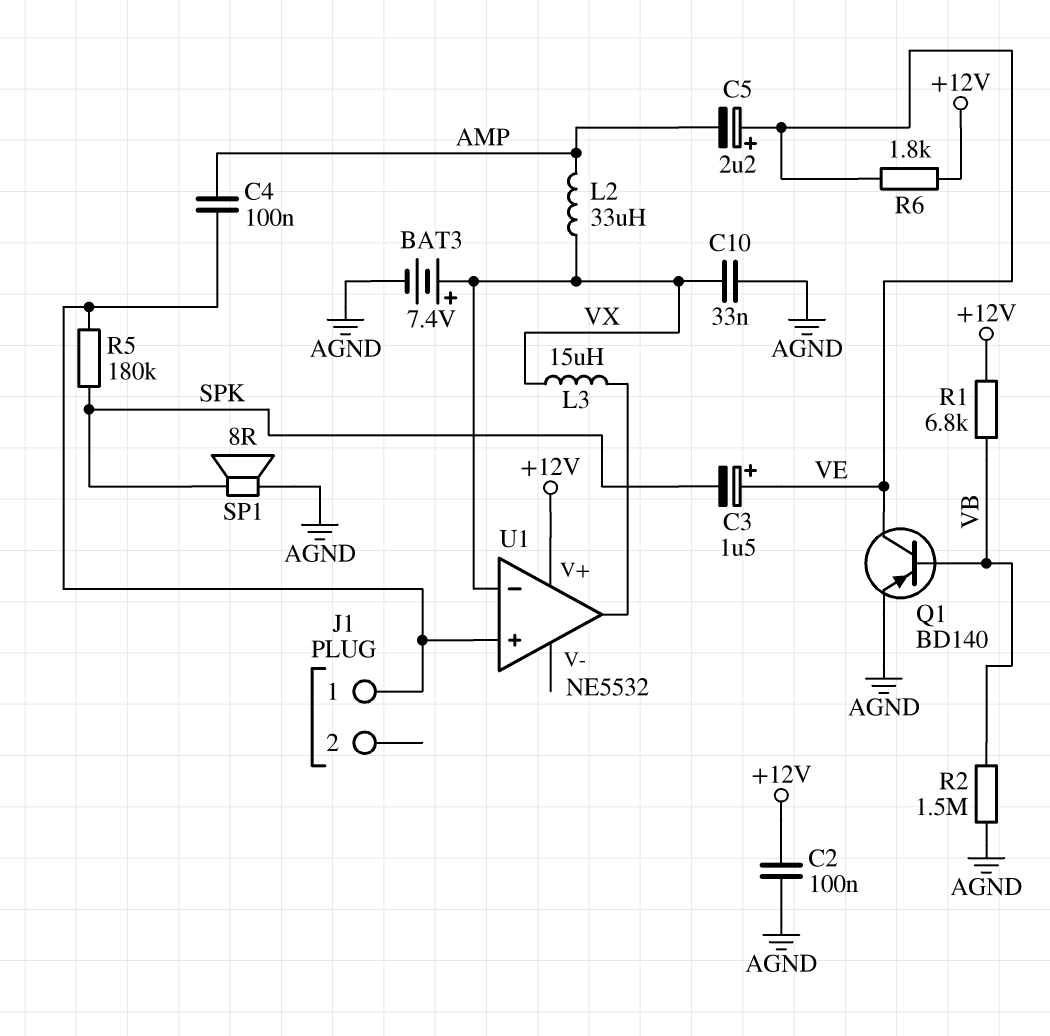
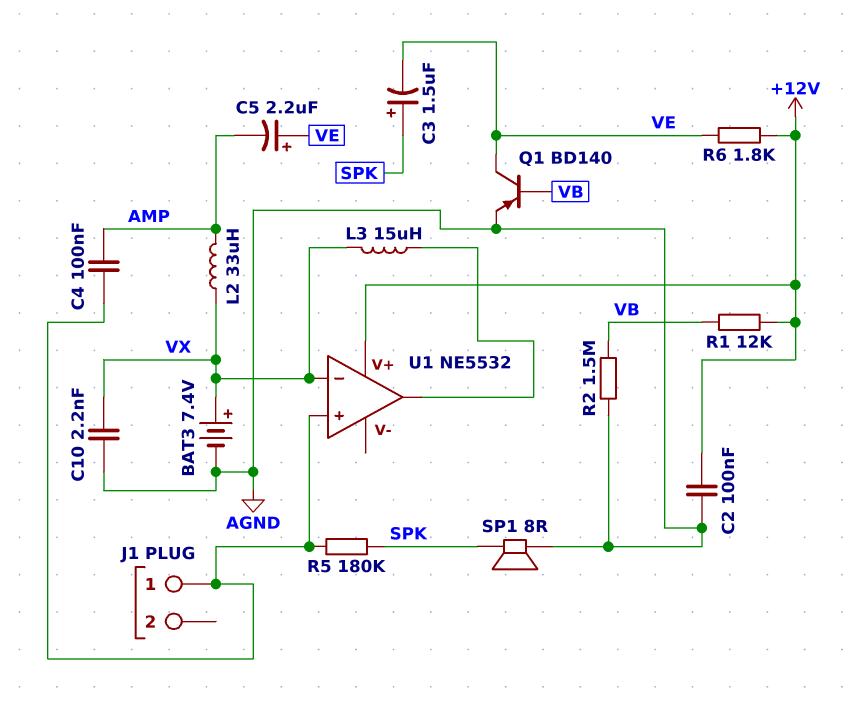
C3: 1.5uF (plus VE, minus SPK) -> 1.5uF (plus SPK, minus VE)
C10: 33nF (AGND, VX) -> 2.2nF (AGND, VX)
R1: 6.8k (+12V, VB) -> 12k (+12V, VB)

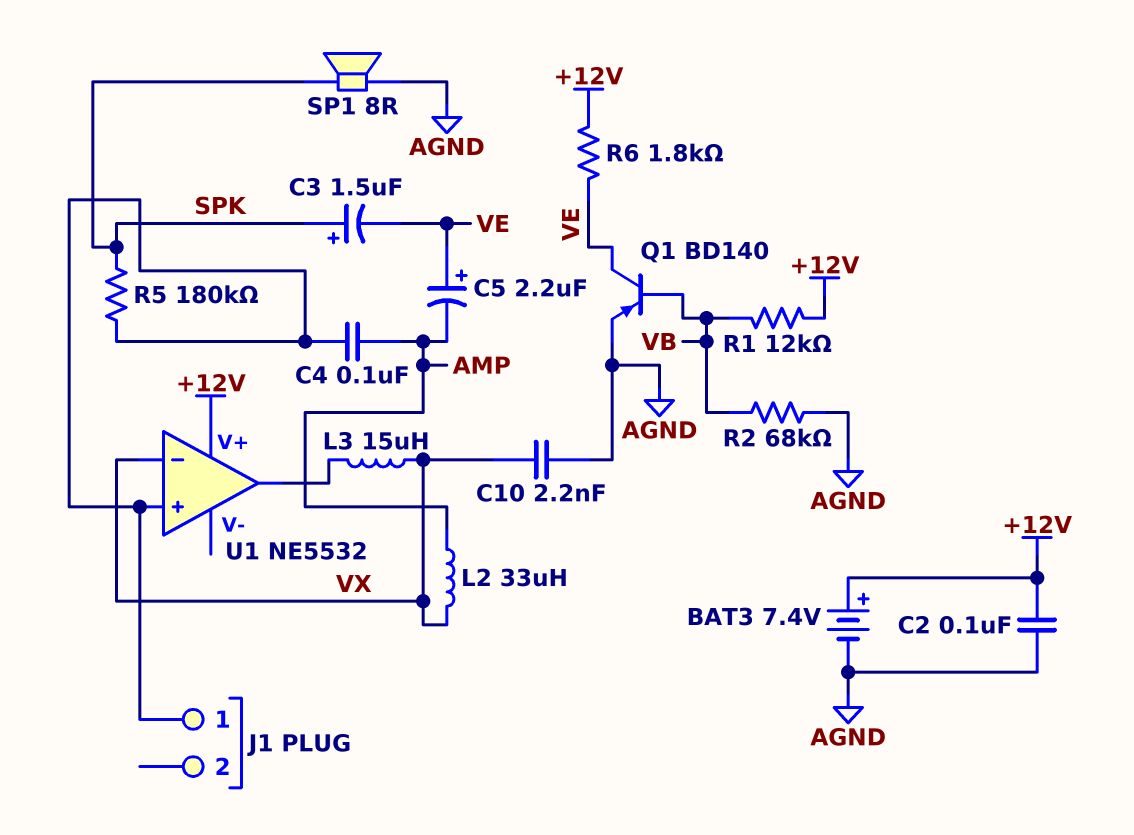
BAT3: 7.4V (plus VX, minus AGND) -> 7.4V (plus +12V, minus AGND)
R2: 1.5M (AGND, VB) -> 68k (AGND, VB)

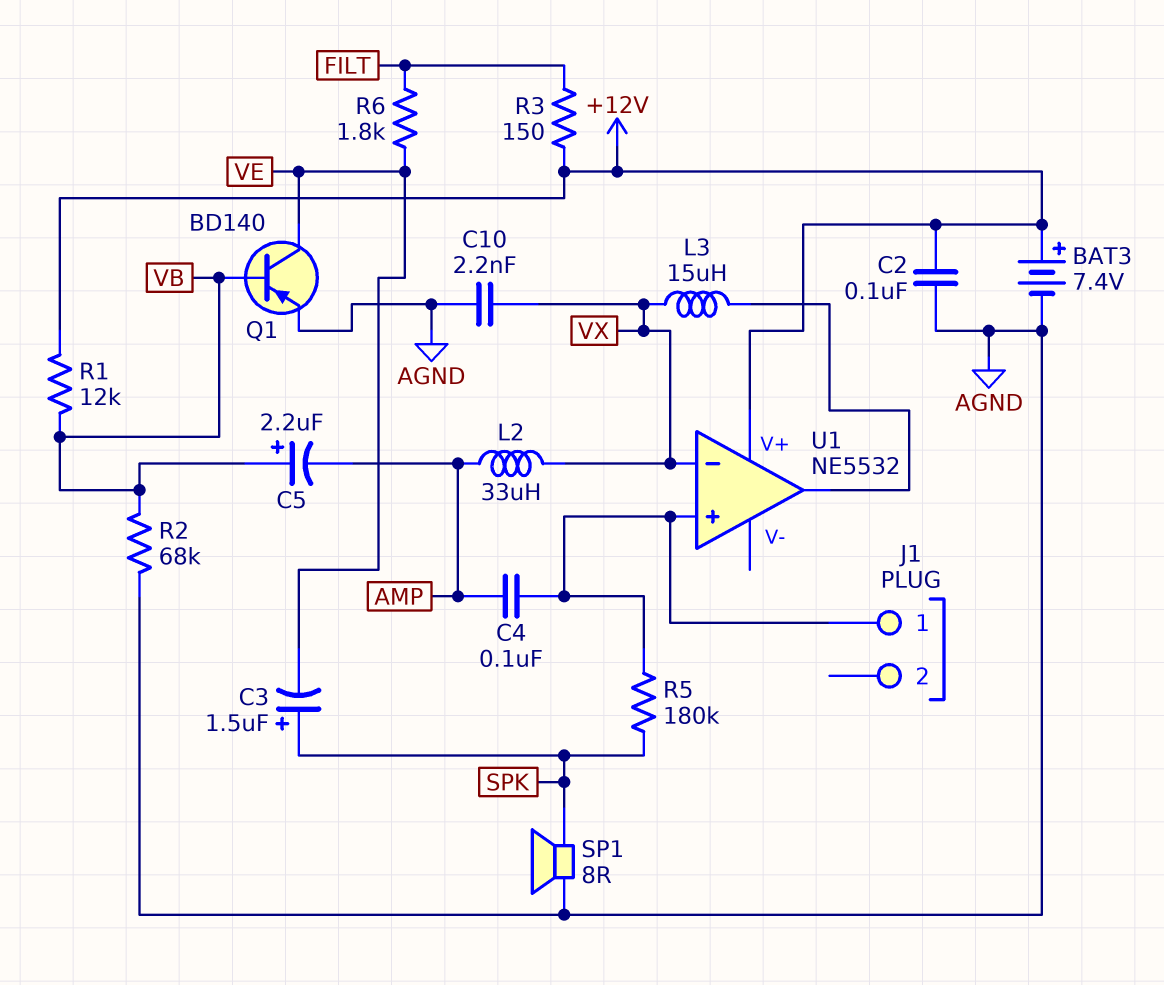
C5: 2.2uF (plus VE, minus AMP) -> 2.2uF (plus VB, minus AMP)
R3: none -> 150 (+12V, FILT)
R6: 1.8k (+12V, VE) -> 1.8k (FILT, VE)

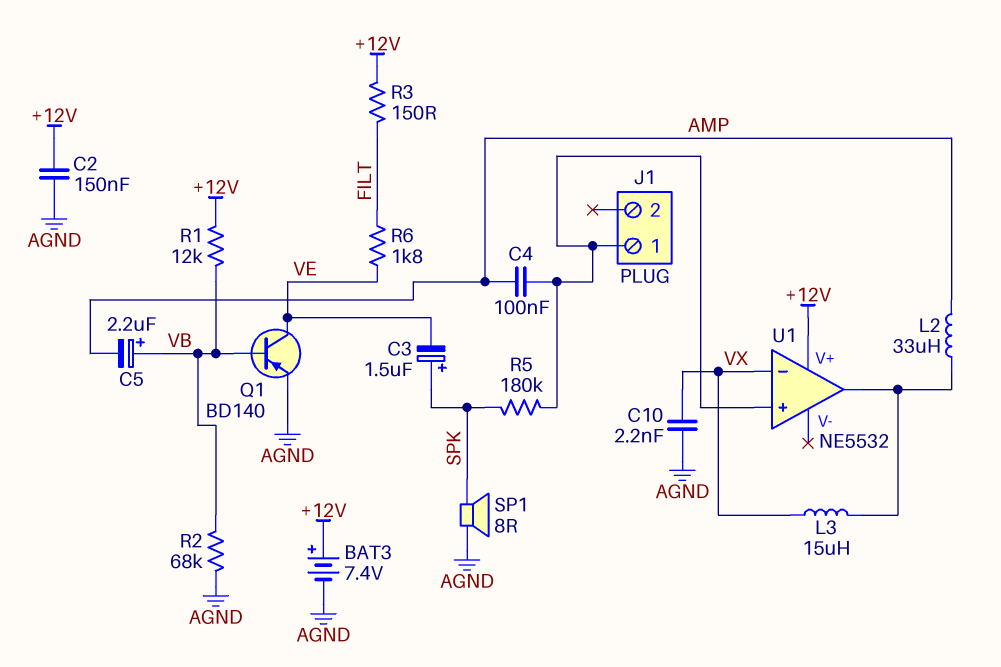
C2: 100nF (+12V, AGND) -> 150nF (+12V, AGND)
L2: 33uH (AMP, VX) -> 33uH (AMP, U1/out)

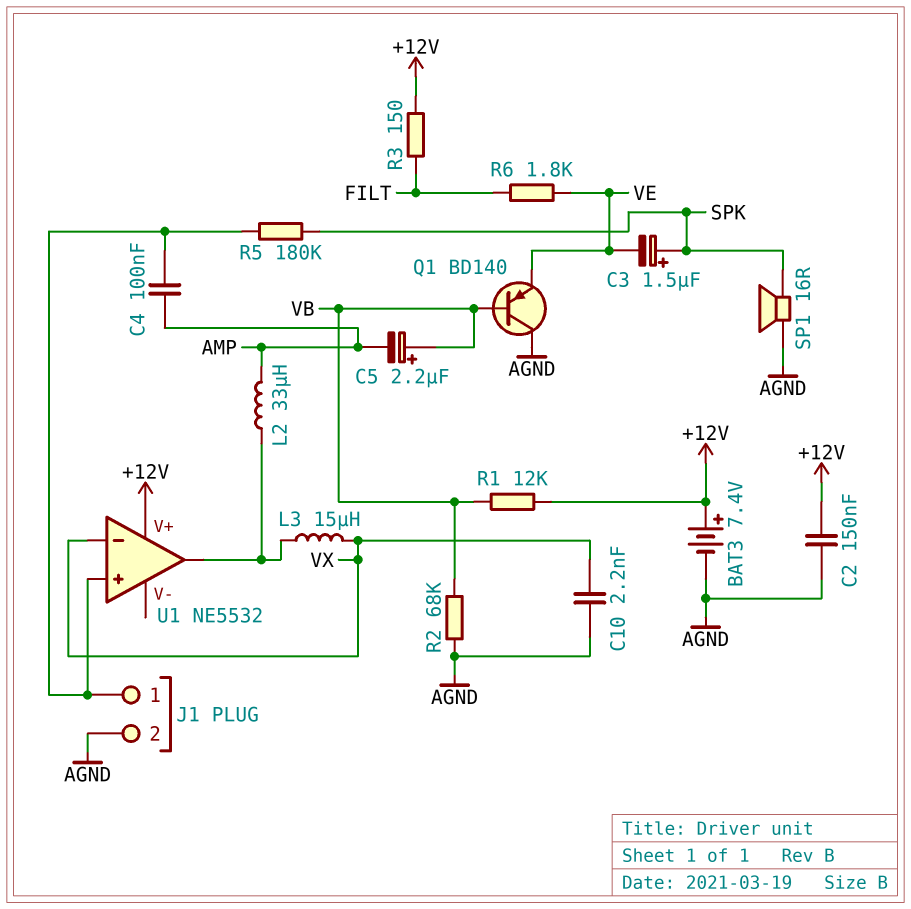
J1 pin 2: none -> AGND
Q1: PNP BD140 (B VB, C VE, E AGND) -> PNP BD140 (B VB, C AGND, E VE)
SP1: speaker 8R (AGND, SPK) -> speaker 16R (AGND, SPK)

